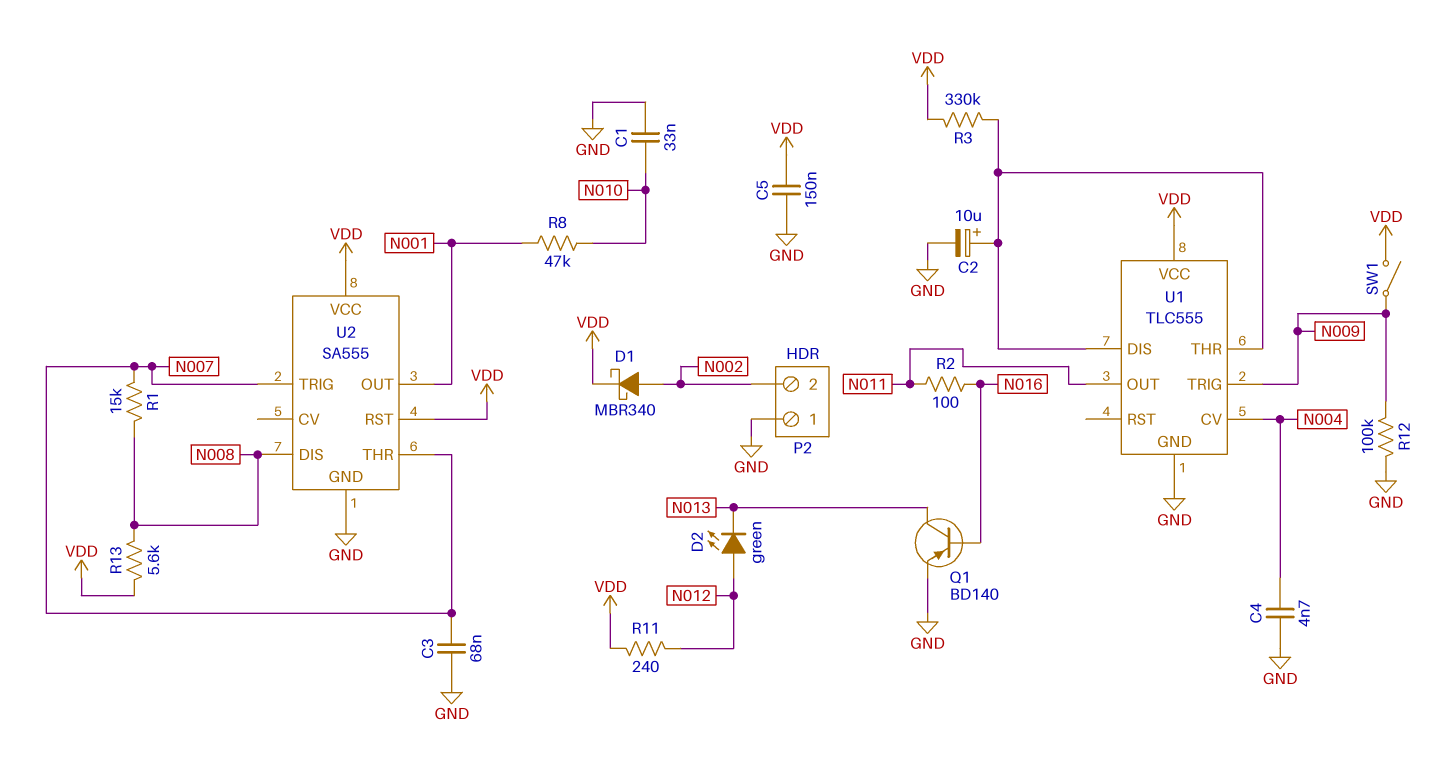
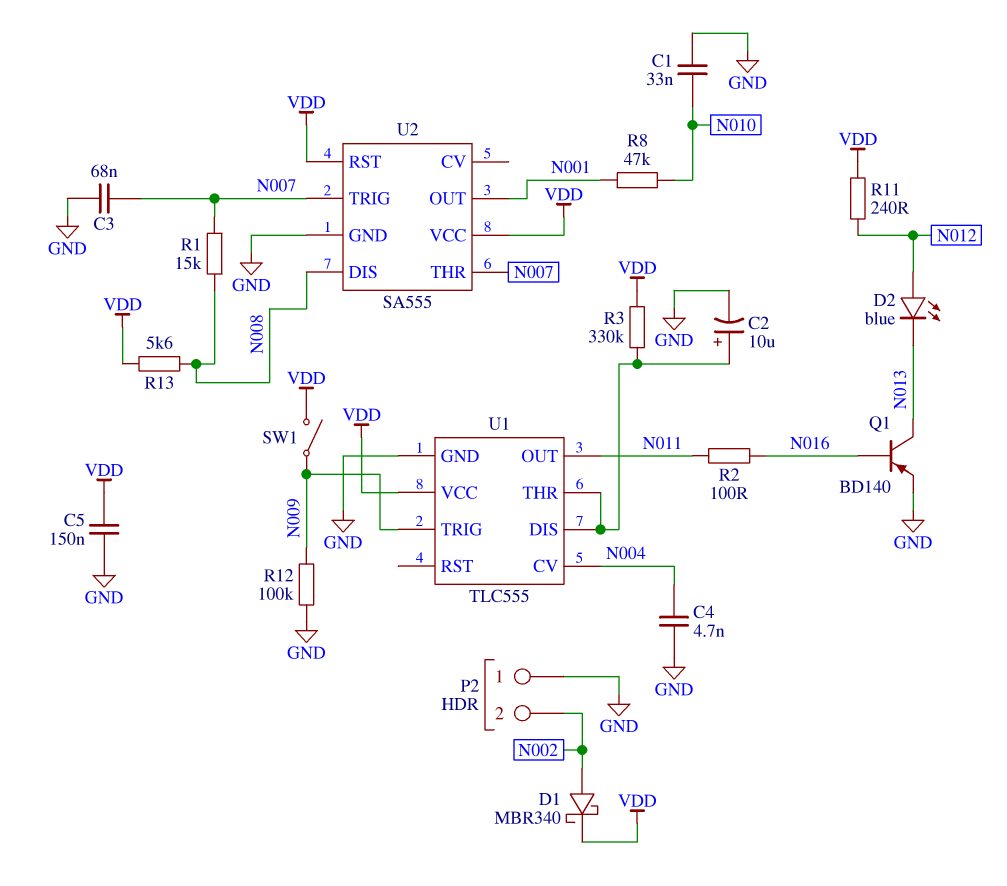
D2: LED green (A N012, K N013) -> LED blue (A N012, K N013)

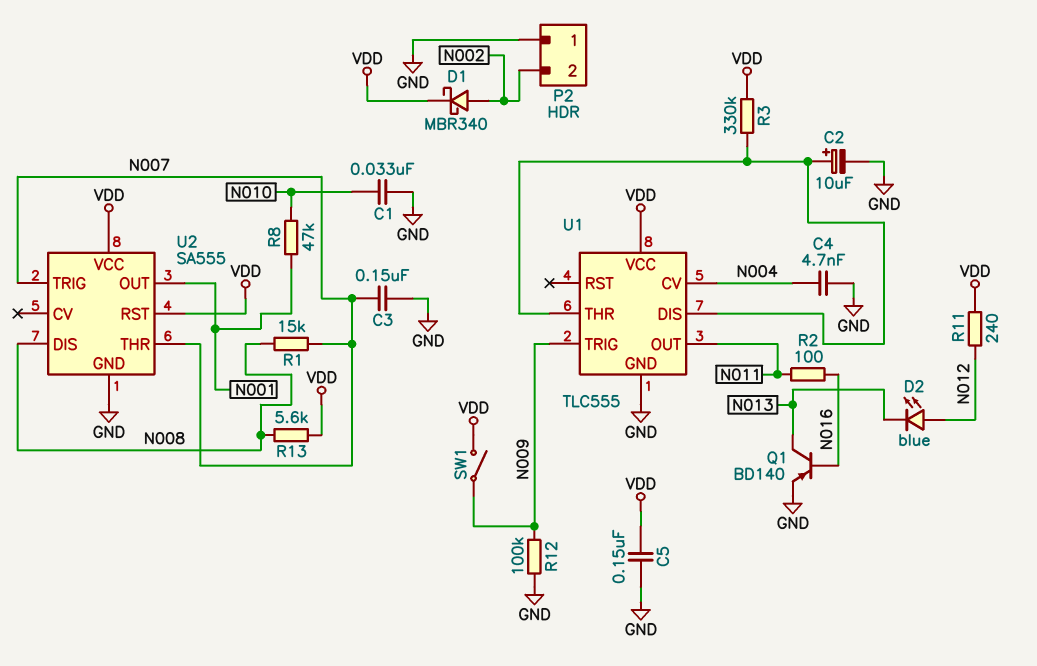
C3: 68nF (GND, N007) -> 150nF (GND, N007)

